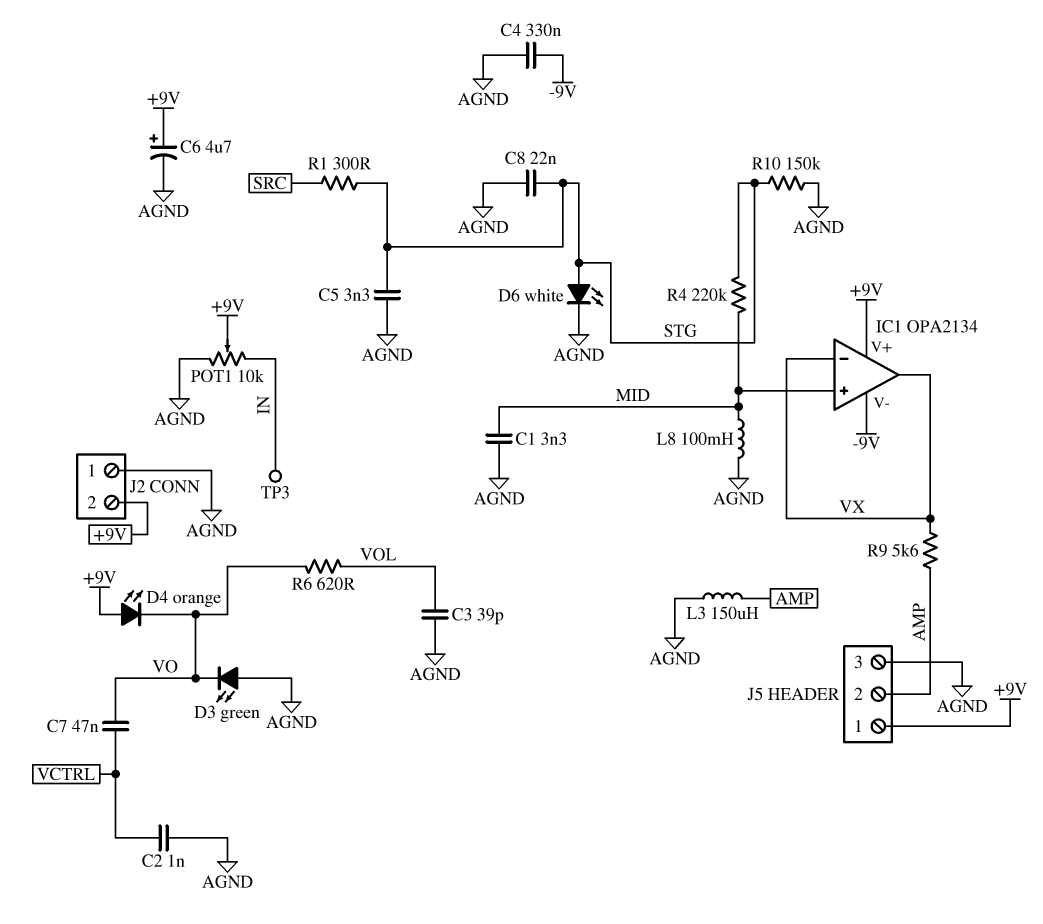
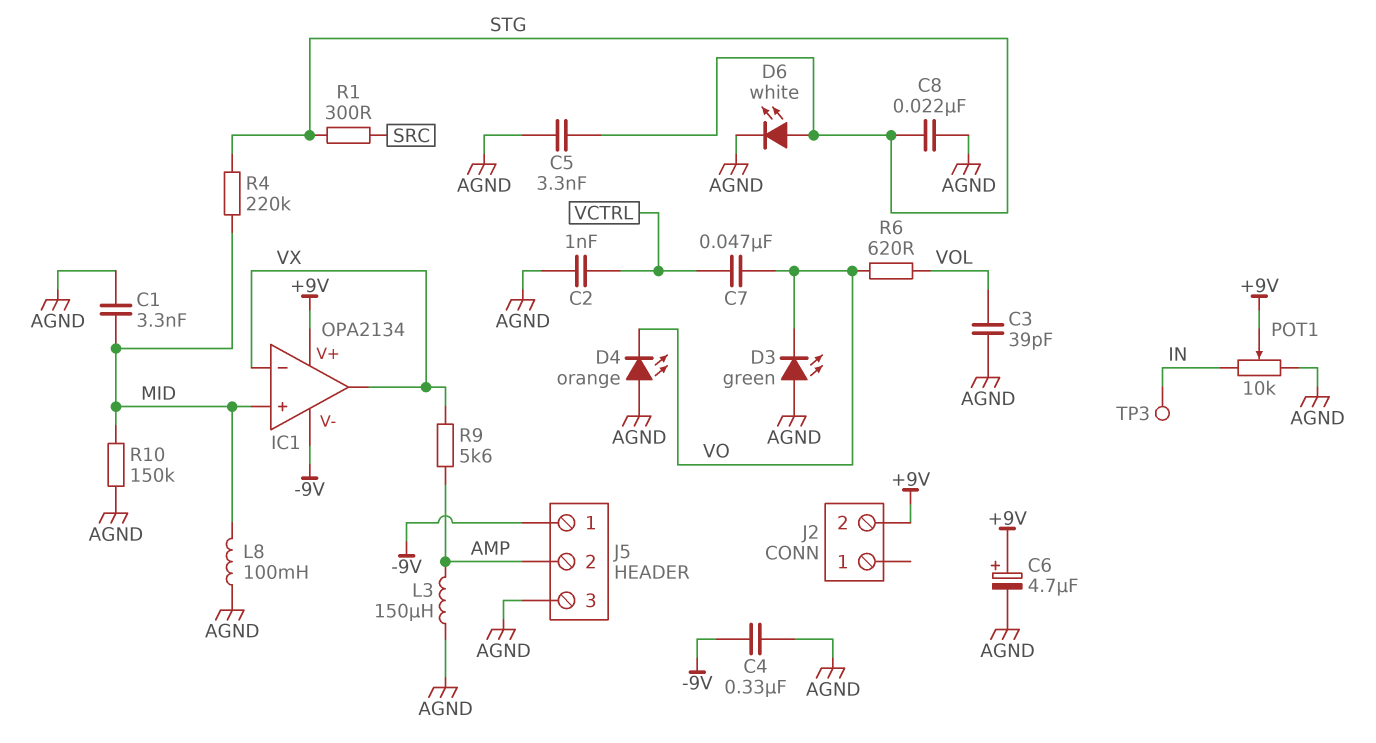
D4: LED orange (A +9V, K VO) -> LED orange (A AGND, K VO)
J2 pin 1: AGND -> none
J5 pin 1: +9V -> -9V
R10: 150k (AGND, STG) -> 150k (AGND, MID)

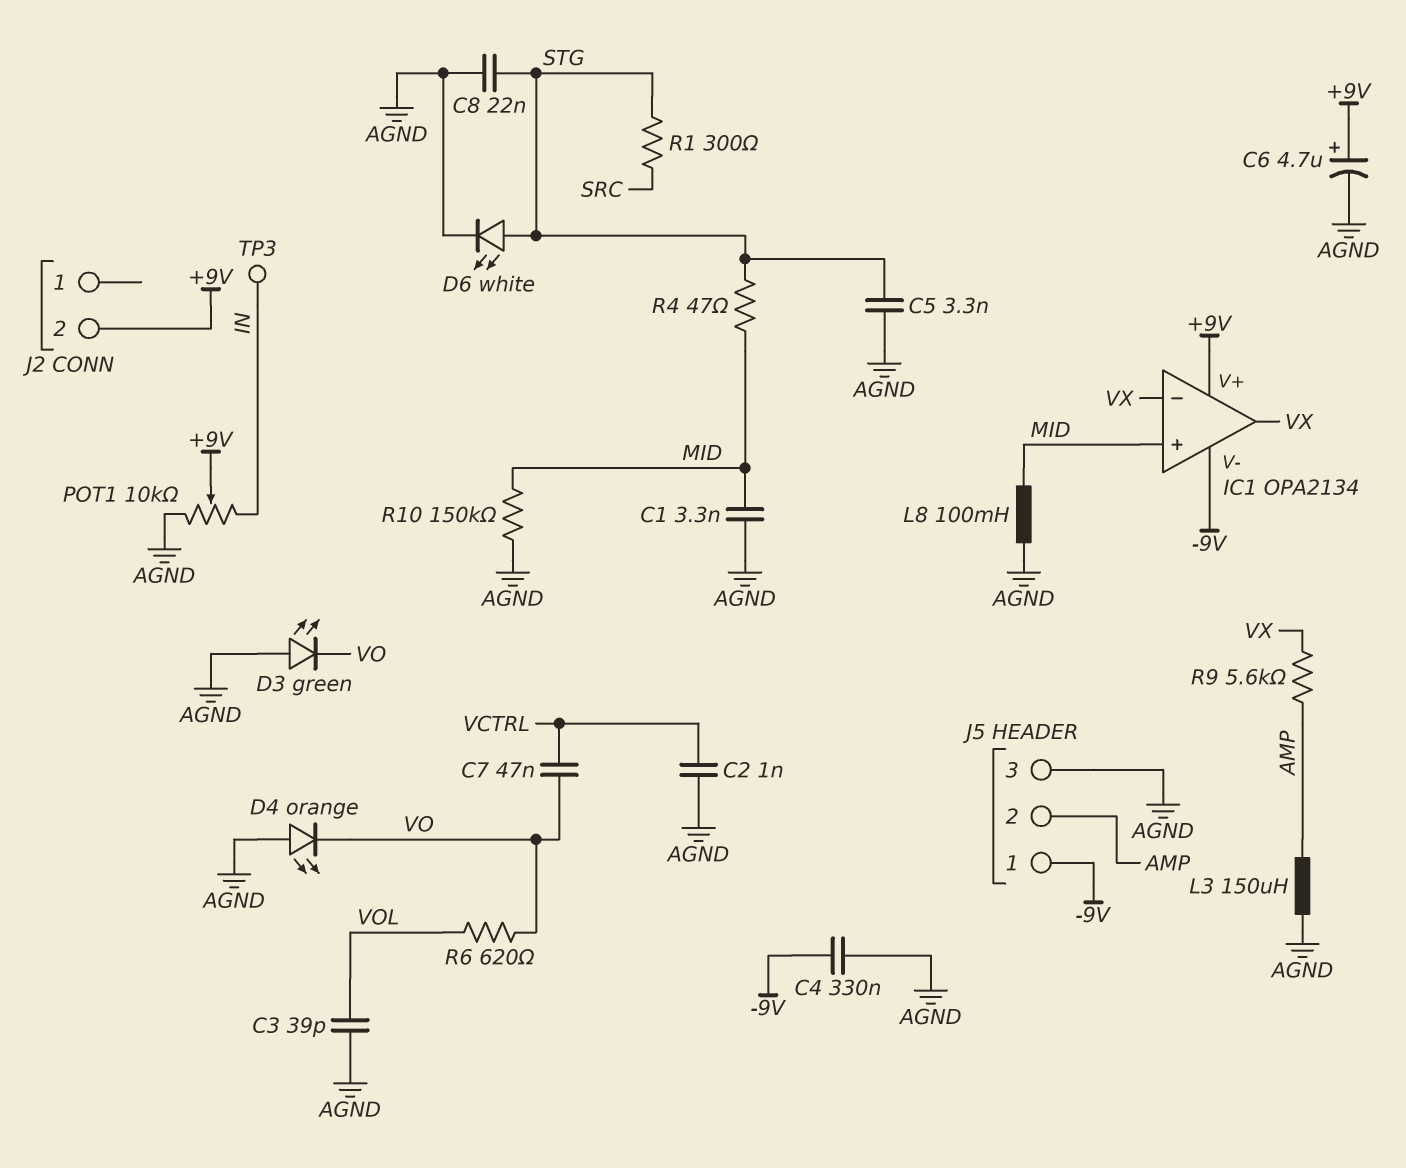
R4: 220k (MID, STG) -> 47 (MID, STG)

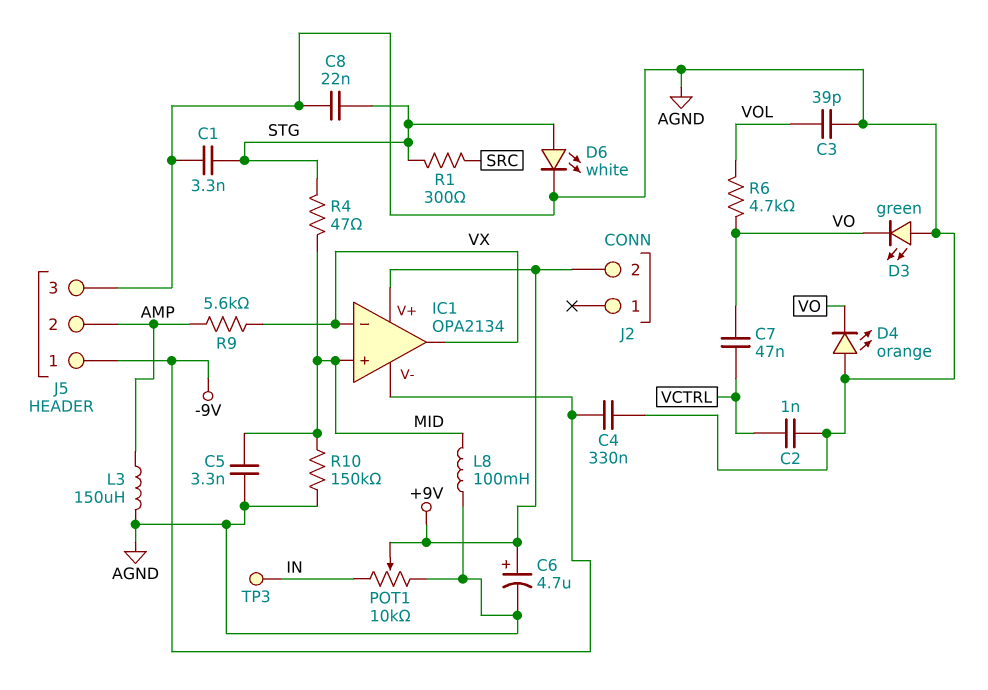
C1: 3.3nF (AGND, MID) -> 3.3nF (AGND, STG)
C5: 3.3nF (AGND, STG) -> 3.3nF (AGND, MID)
R6: 620 (VO, VOL) -> 4.7k (VO, VOL)

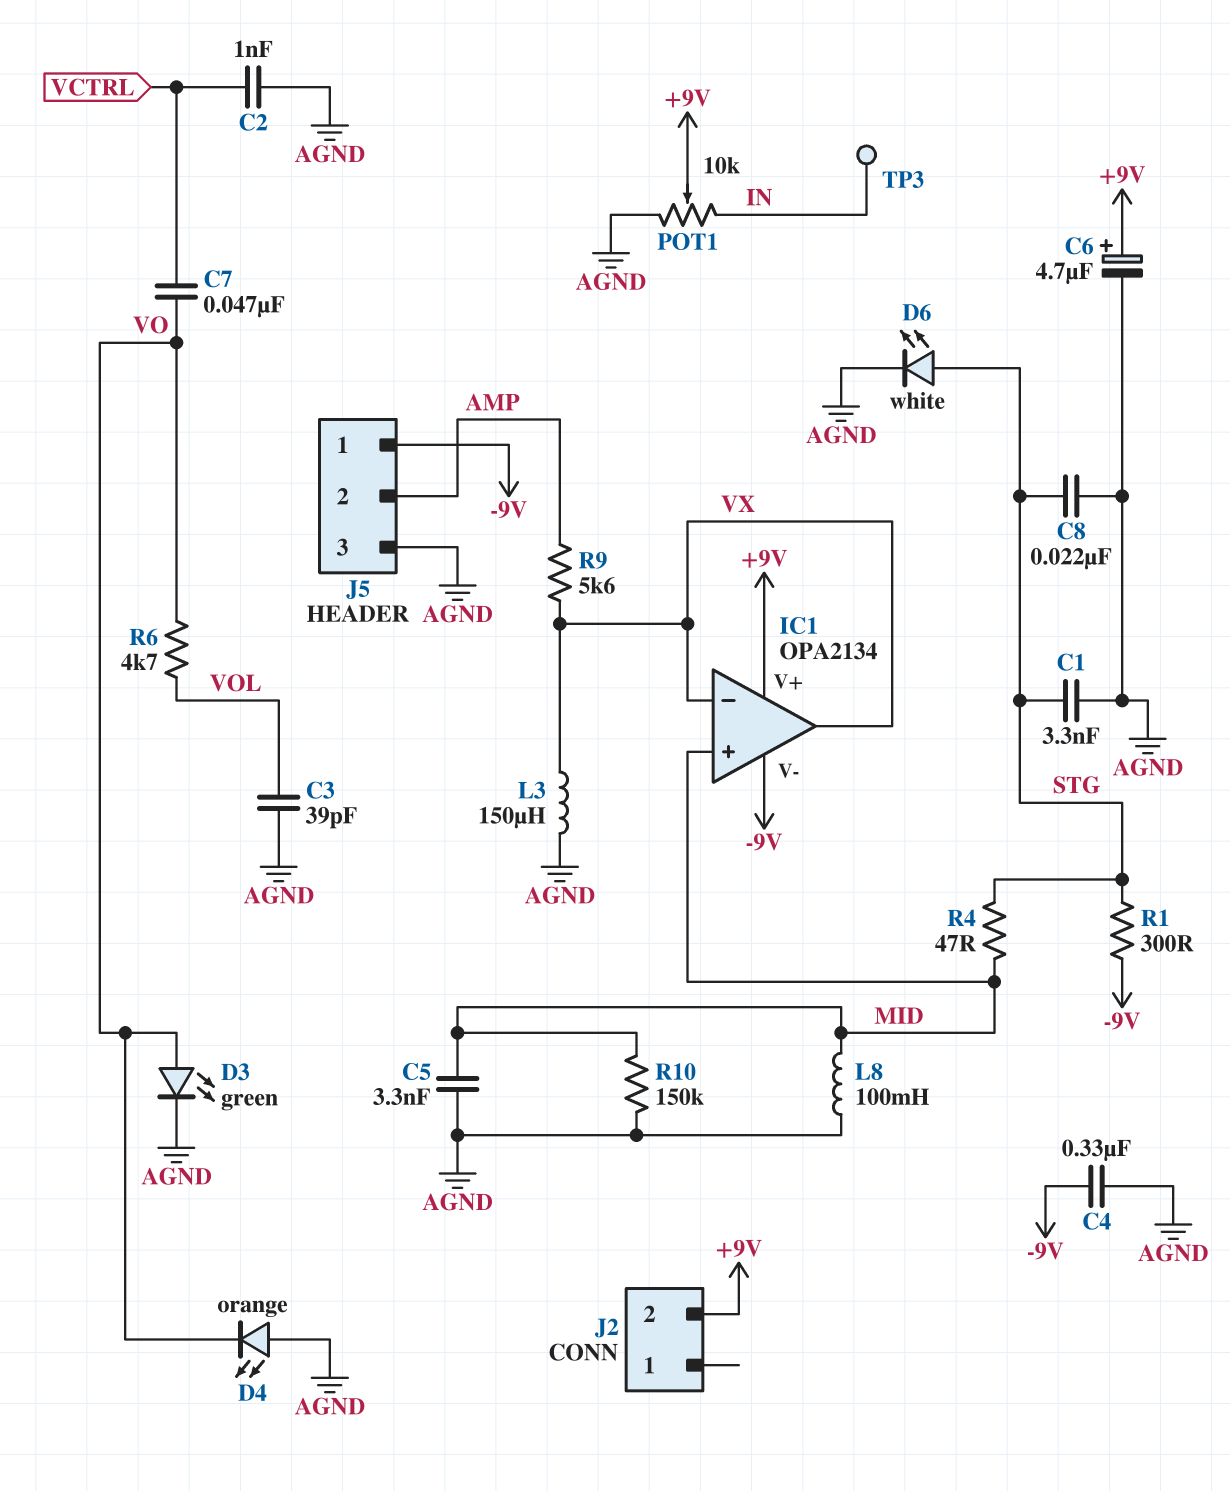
D3: LED green (A AGND, K VO) -> LED green (A VO, K AGND)
L3: 150uH (AGND, AMP) -> 150uH (AGND, VX)
R1: 300 (SRC, STG) -> 300 (-9V, STG)

